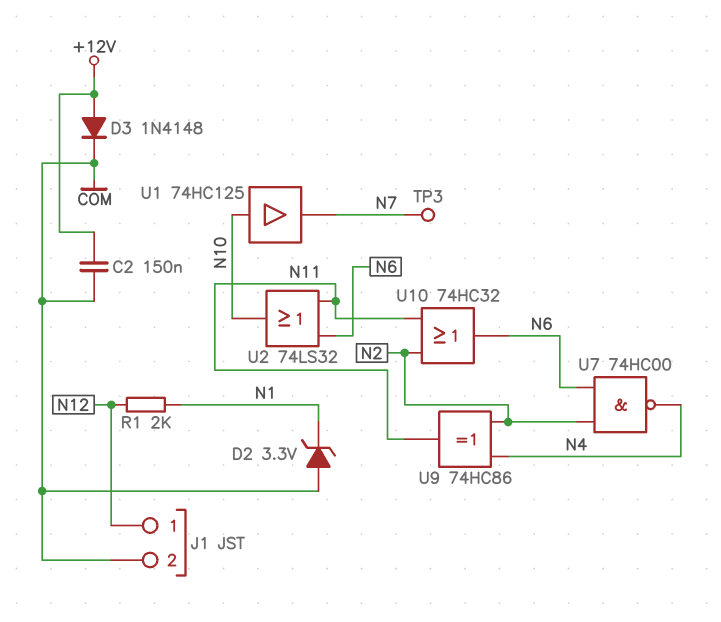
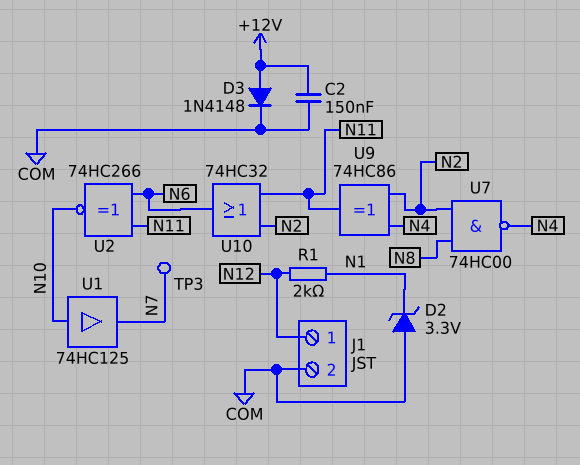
U2: OR 74LS32 (in N6, in N11, out N10) -> XNOR 74HC266 (in N6, in N11, out N10)
U7: NAND 74HC00 (in N2, in N6, out N4) -> NAND 74HC00 (in N2, in N8, out N4)

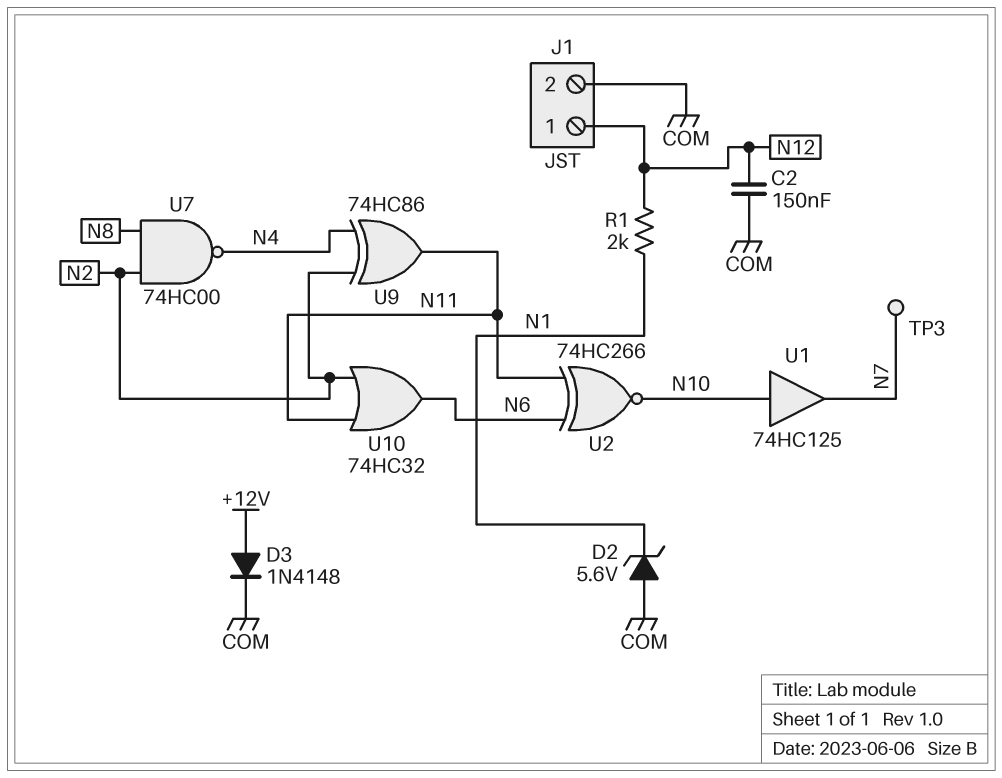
C2: 150nF (+12V, COM) -> 150nF (COM, N12)
D2: zener 3.3V (A COM, K N1) -> zener 5.6V (A COM, K N1)

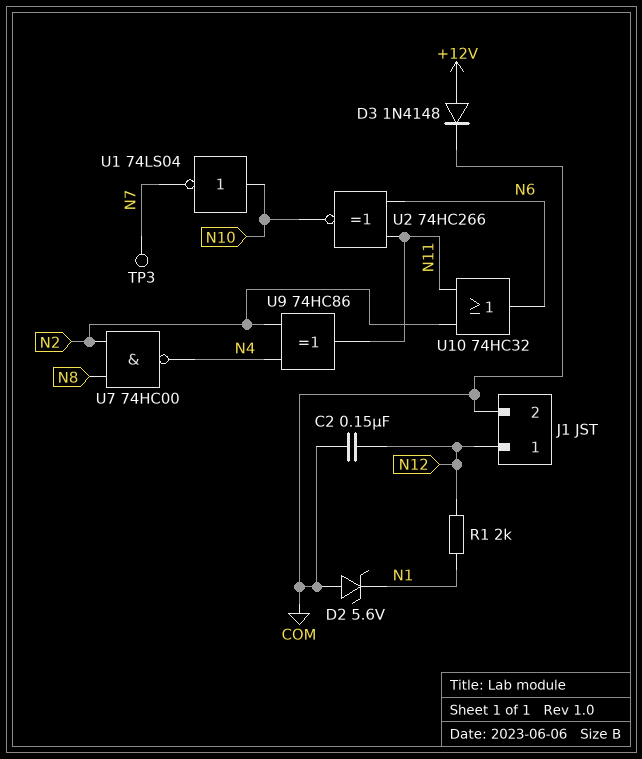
U1: buffer 74HC125 (in N10, out N7) -> NOT 74LS04 (in N10, out N7)

